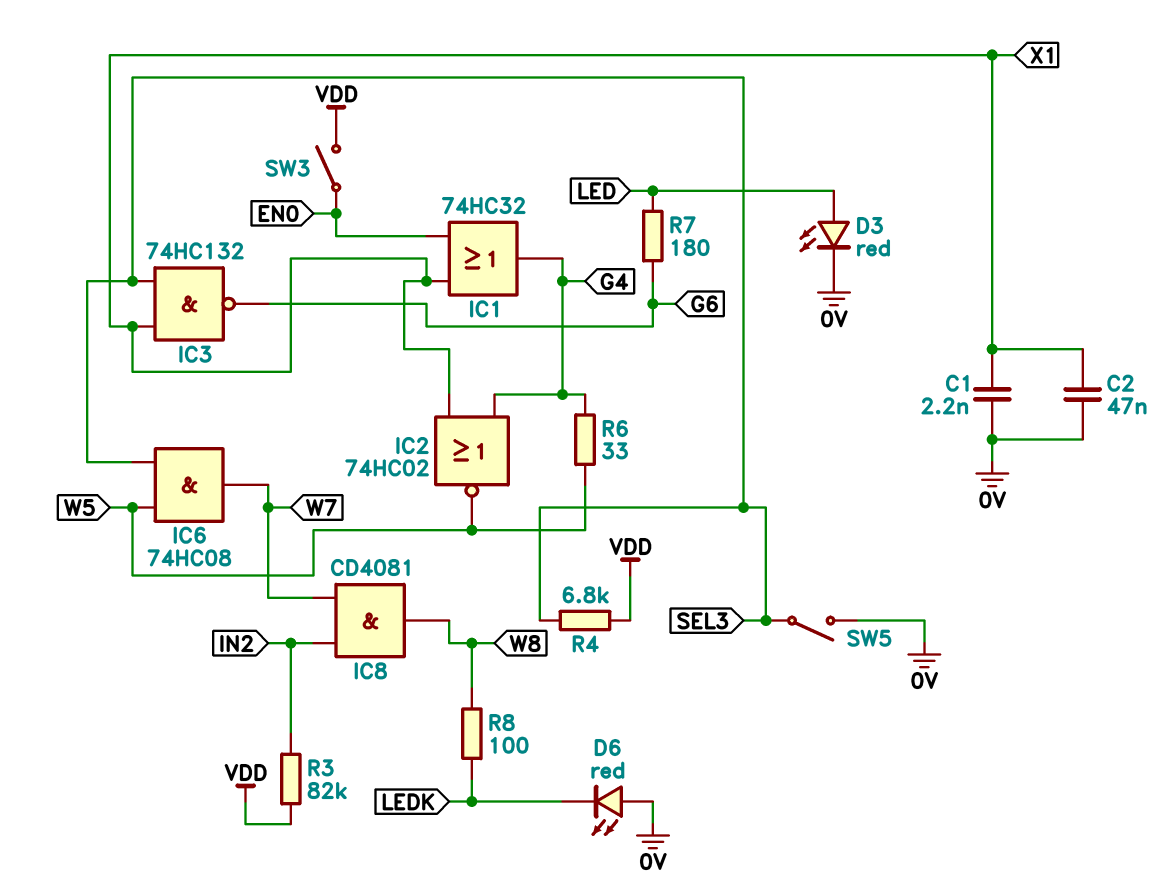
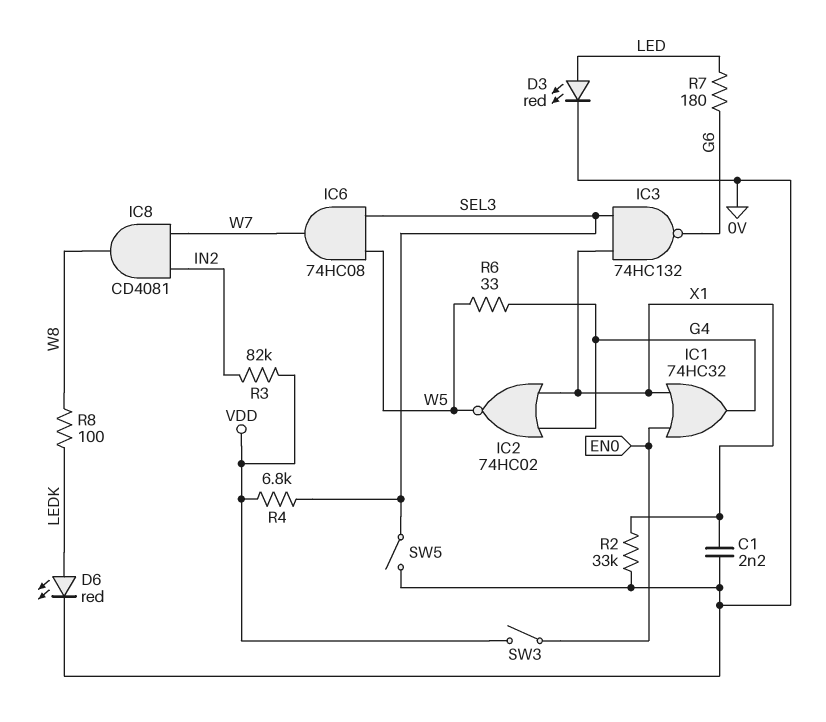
C2: 47nF (0V, X1) -> none
D6: LED red (A 0V, K LEDK) -> LED red (A LEDK, K 0V)
R2: none -> 33k (0V, X1)

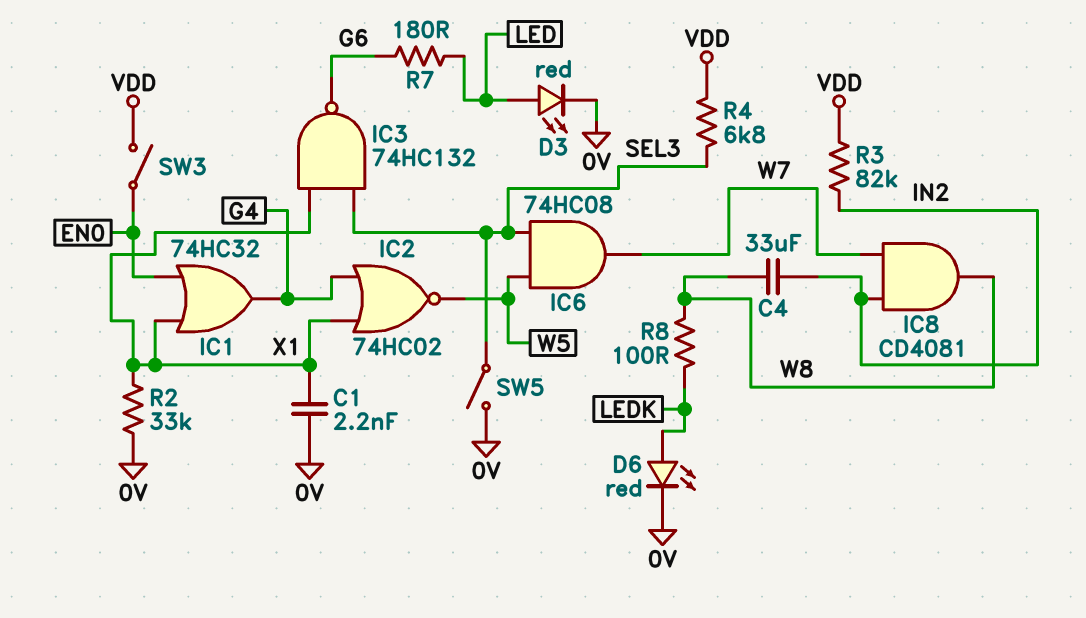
C4: none -> 33uF (IN2, W8)
R6: 33 (G4, W5) -> none

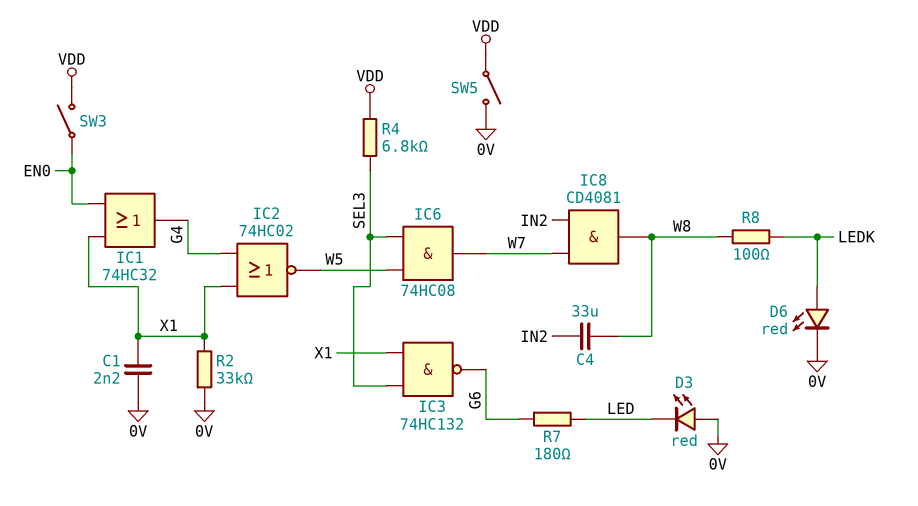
D3: LED red (A LED, K 0V) -> LED red (A 0V, K LED)
R3: 82k (IN2, VDD) -> none
SW5: switch (0V, SEL3) -> switch (0V, VDD)

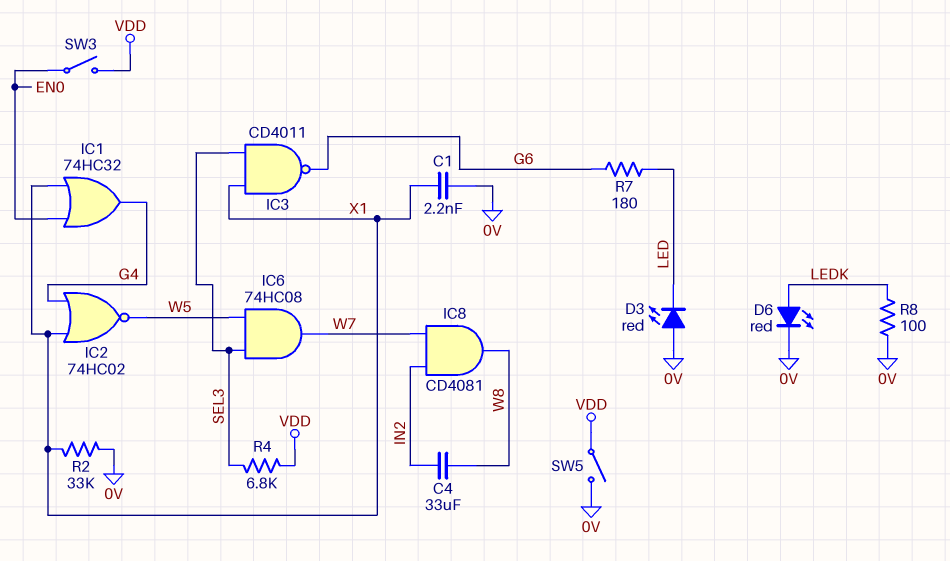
IC3: NAND 74HC132 (in SEL3, in X1, out G6) -> NAND CD4011 (in SEL3, in X1, out G6)
R8: 100 (LEDK, W8) -> 100 (0V, LEDK)

